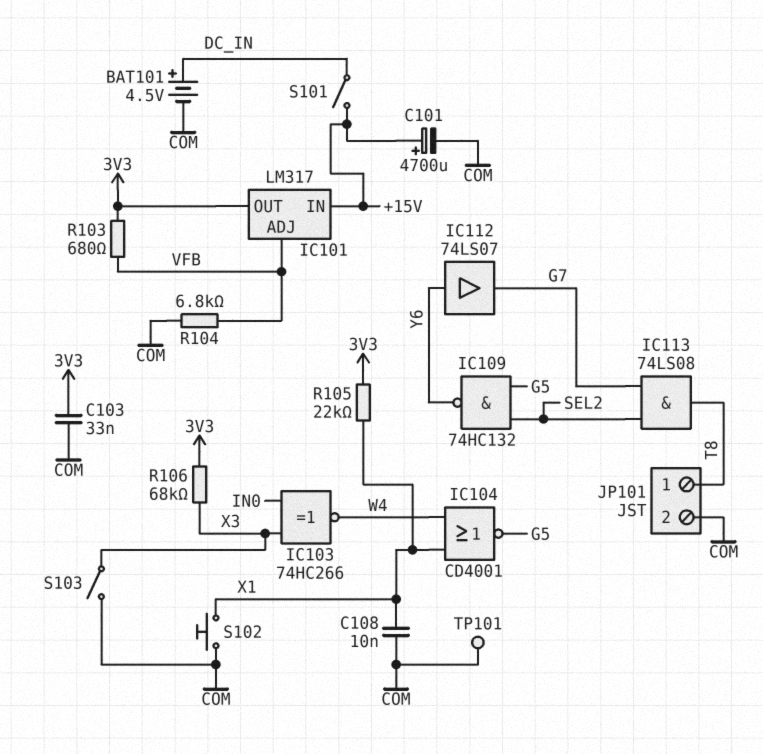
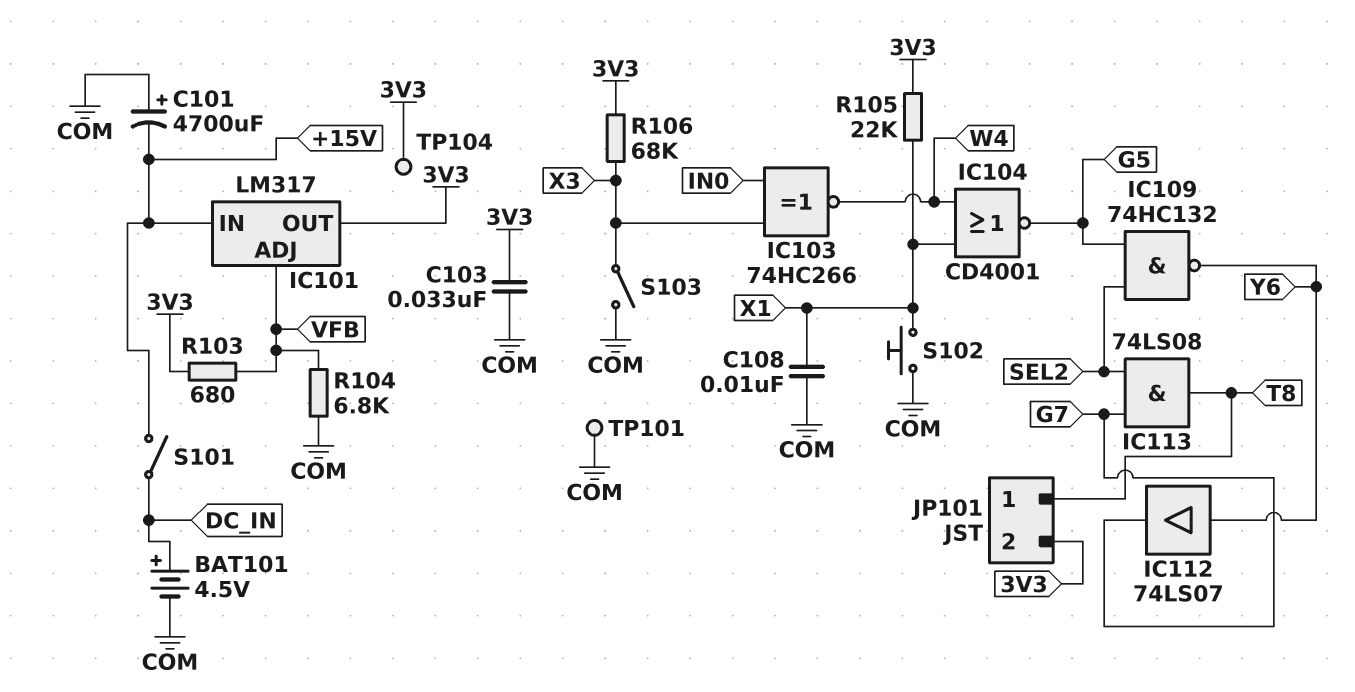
C101: 4700uF (plus +15V, minus COM) -> 4700uF (plus COM, minus +15V)
JP101 pin 2: COM -> 3V3
TP104: none -> test point (3V3)

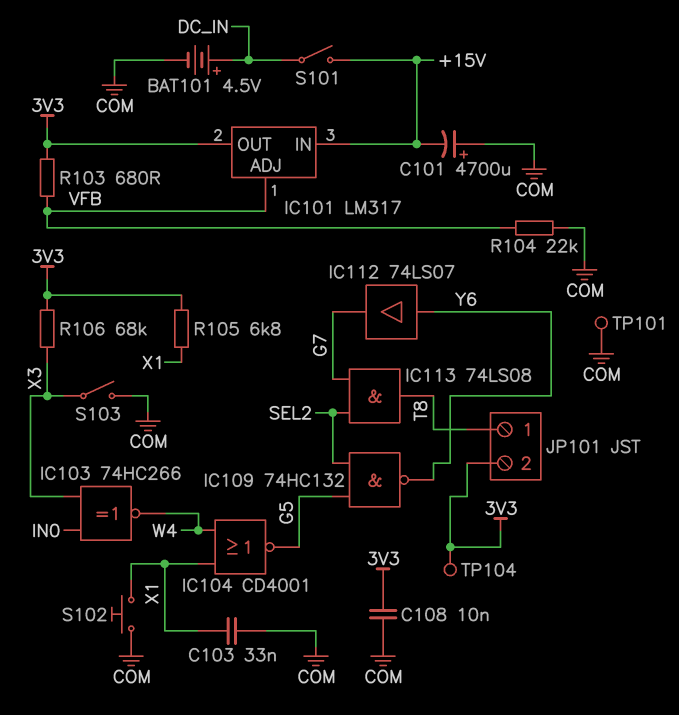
C103: 33nF (3V3, COM) -> 33nF (COM, X1)
C108: 10nF (COM, X1) -> 10nF (3V3, COM)
R104: 6.8k (COM, VFB) -> 22k (COM, VFB)
R105: 22k (3V3, X1) -> 6.8k (3V3, X1)

